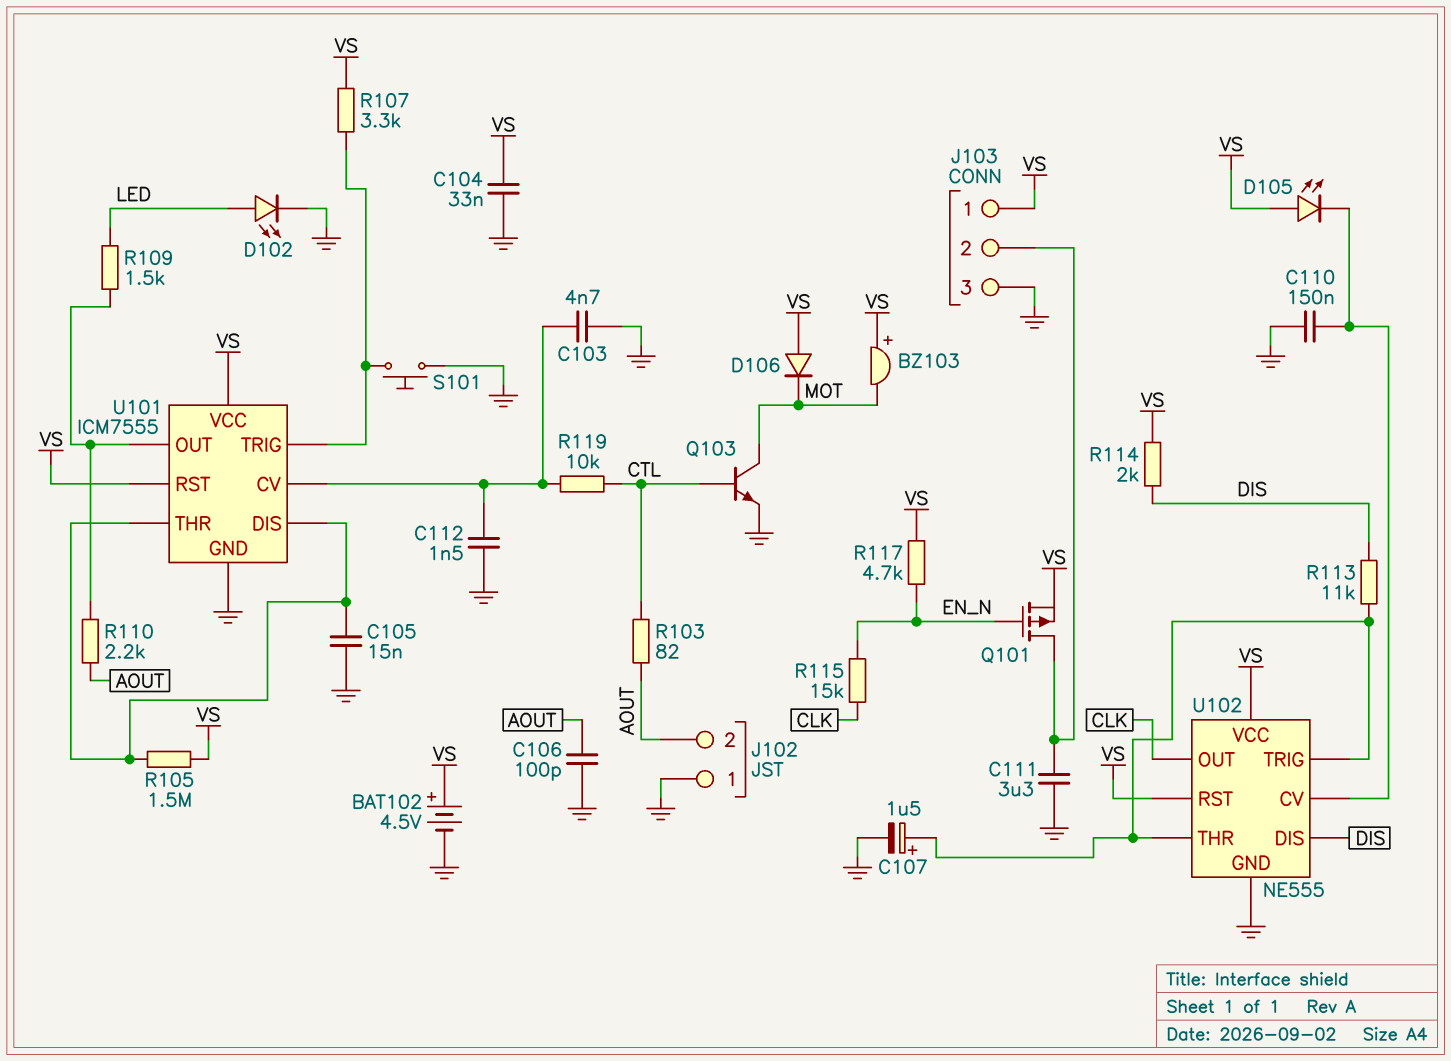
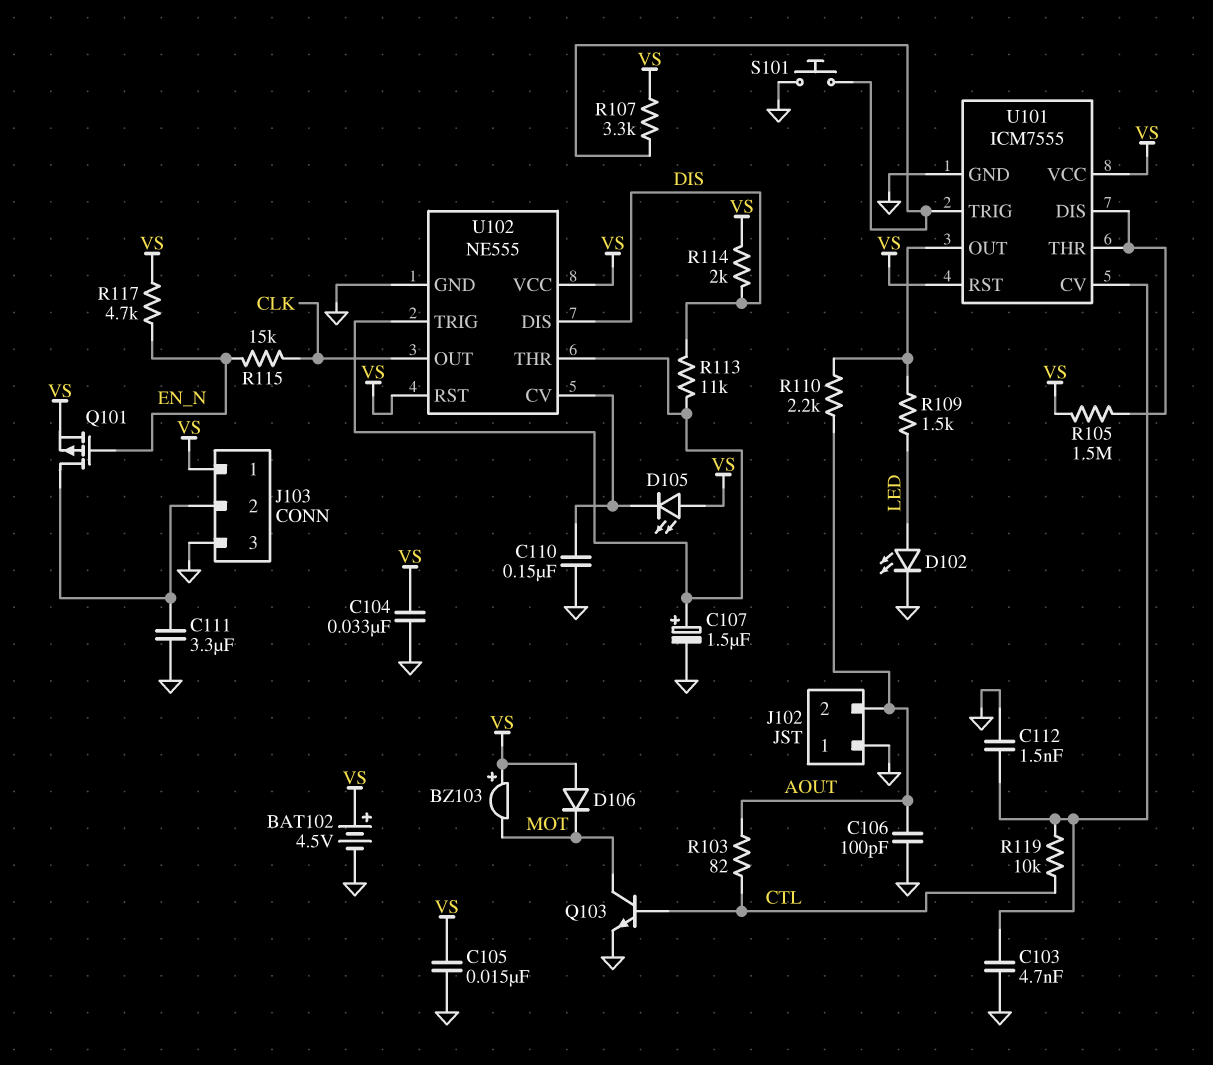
C105: 15nF (GND, U101/DIS) -> 15nF (GND, VS)

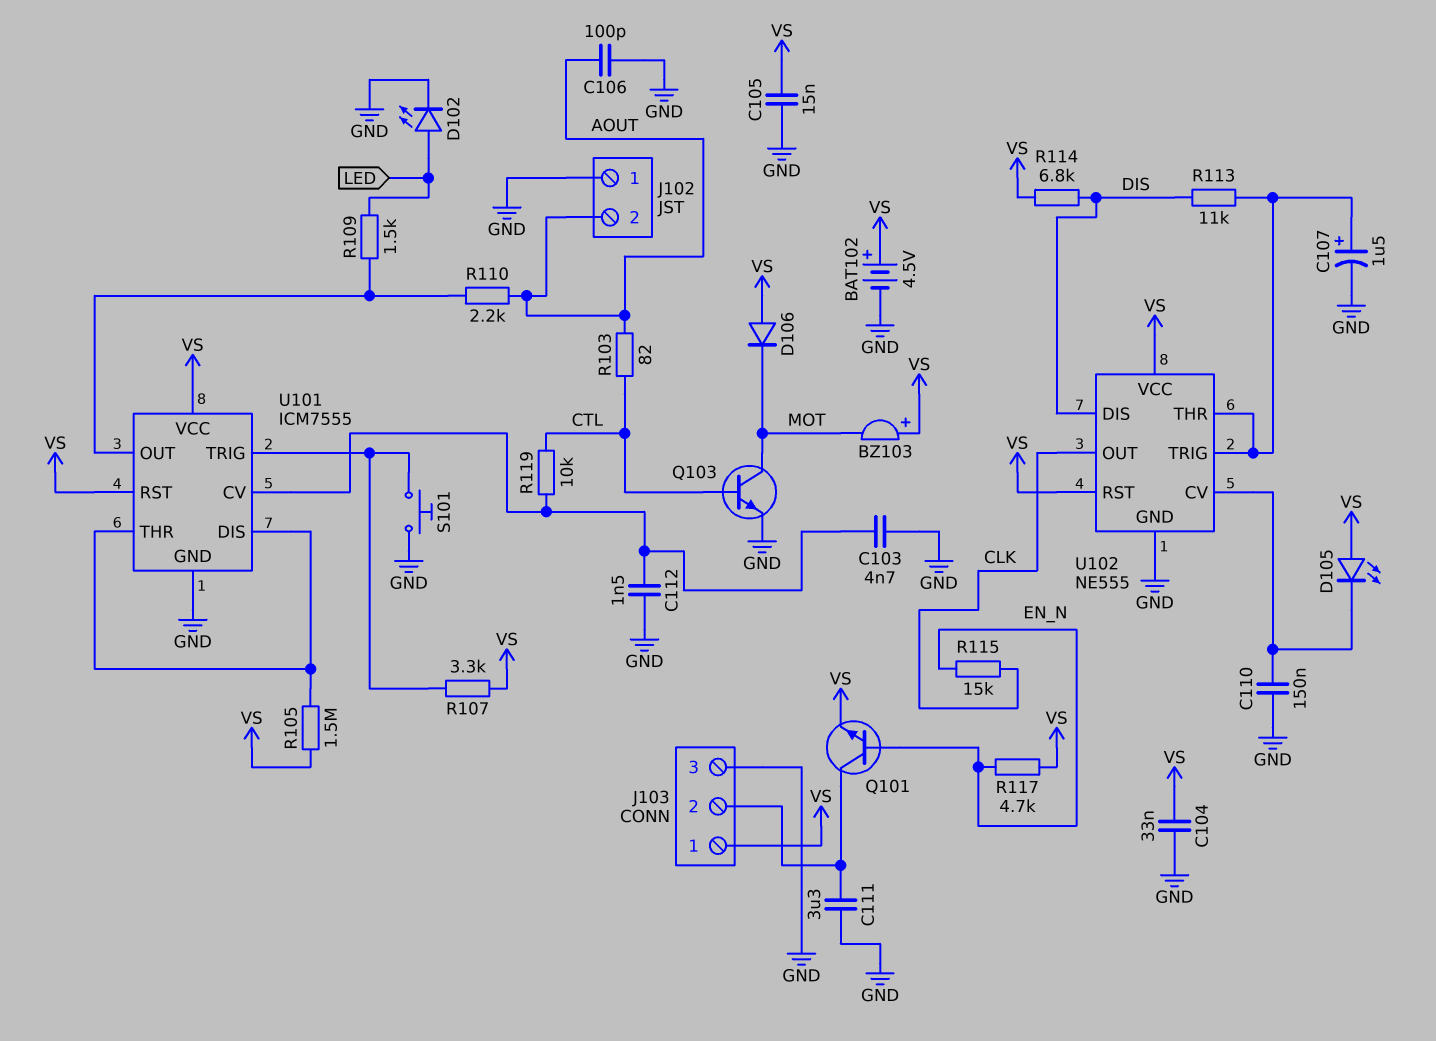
Q101: PMOS (G EN_N, D J103/2, S VS) -> NPN (B EN_N, C J103/2, E VS)
R114: 2k (DIS, VS) -> 6.8k (DIS, VS)

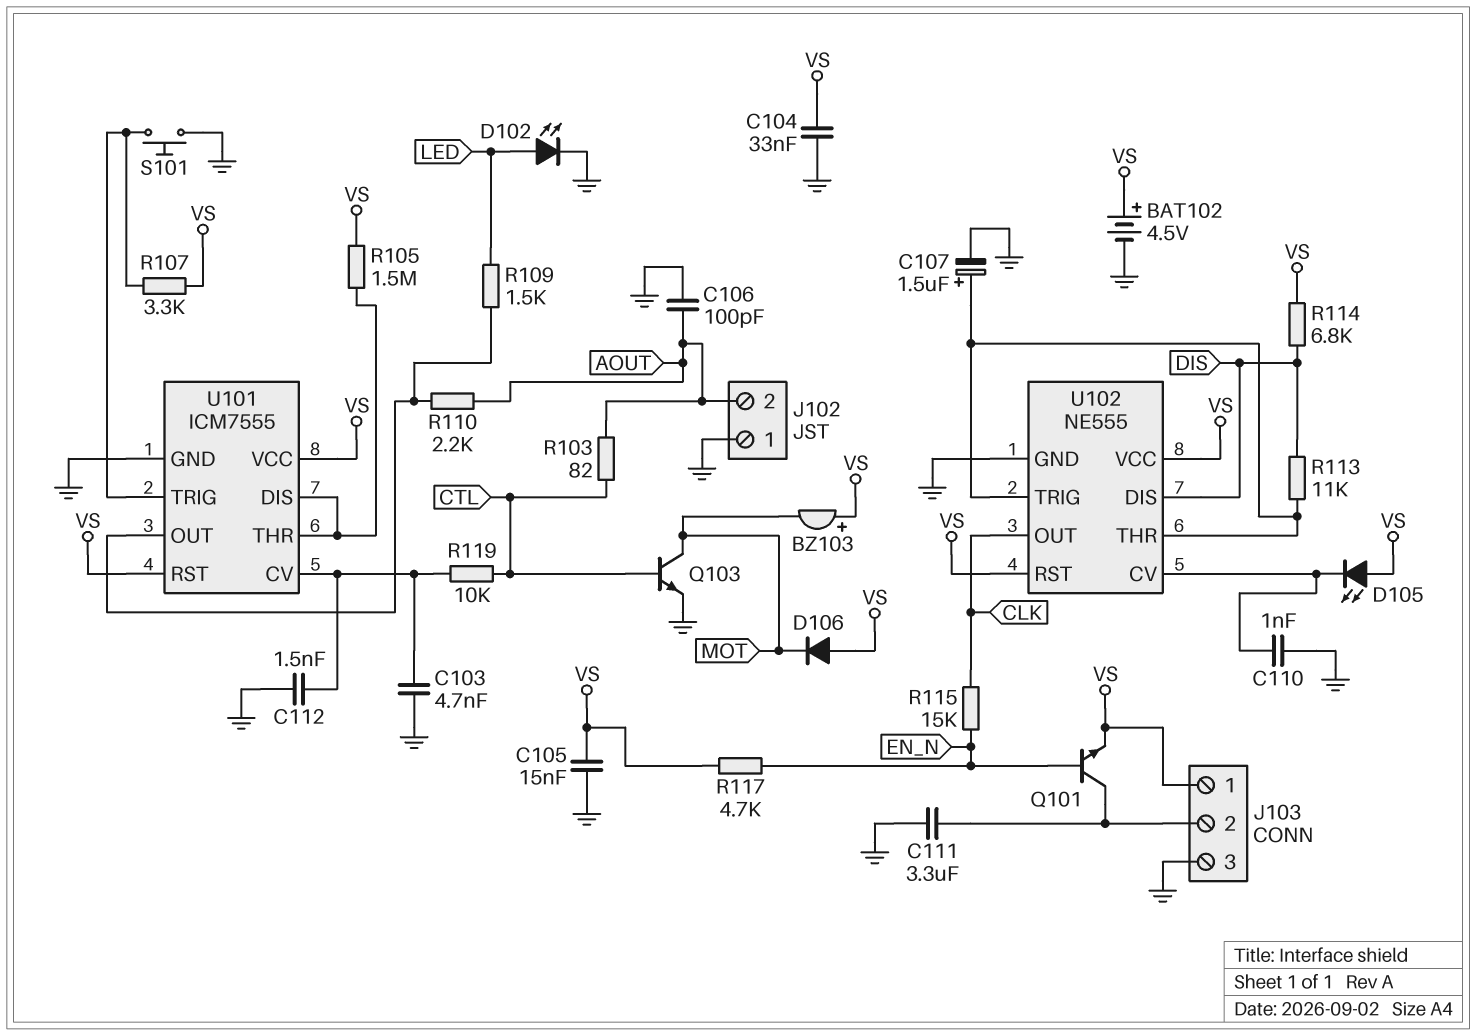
C110: 150nF (GND, U102/CV) -> 1nF (GND, U102/CV)

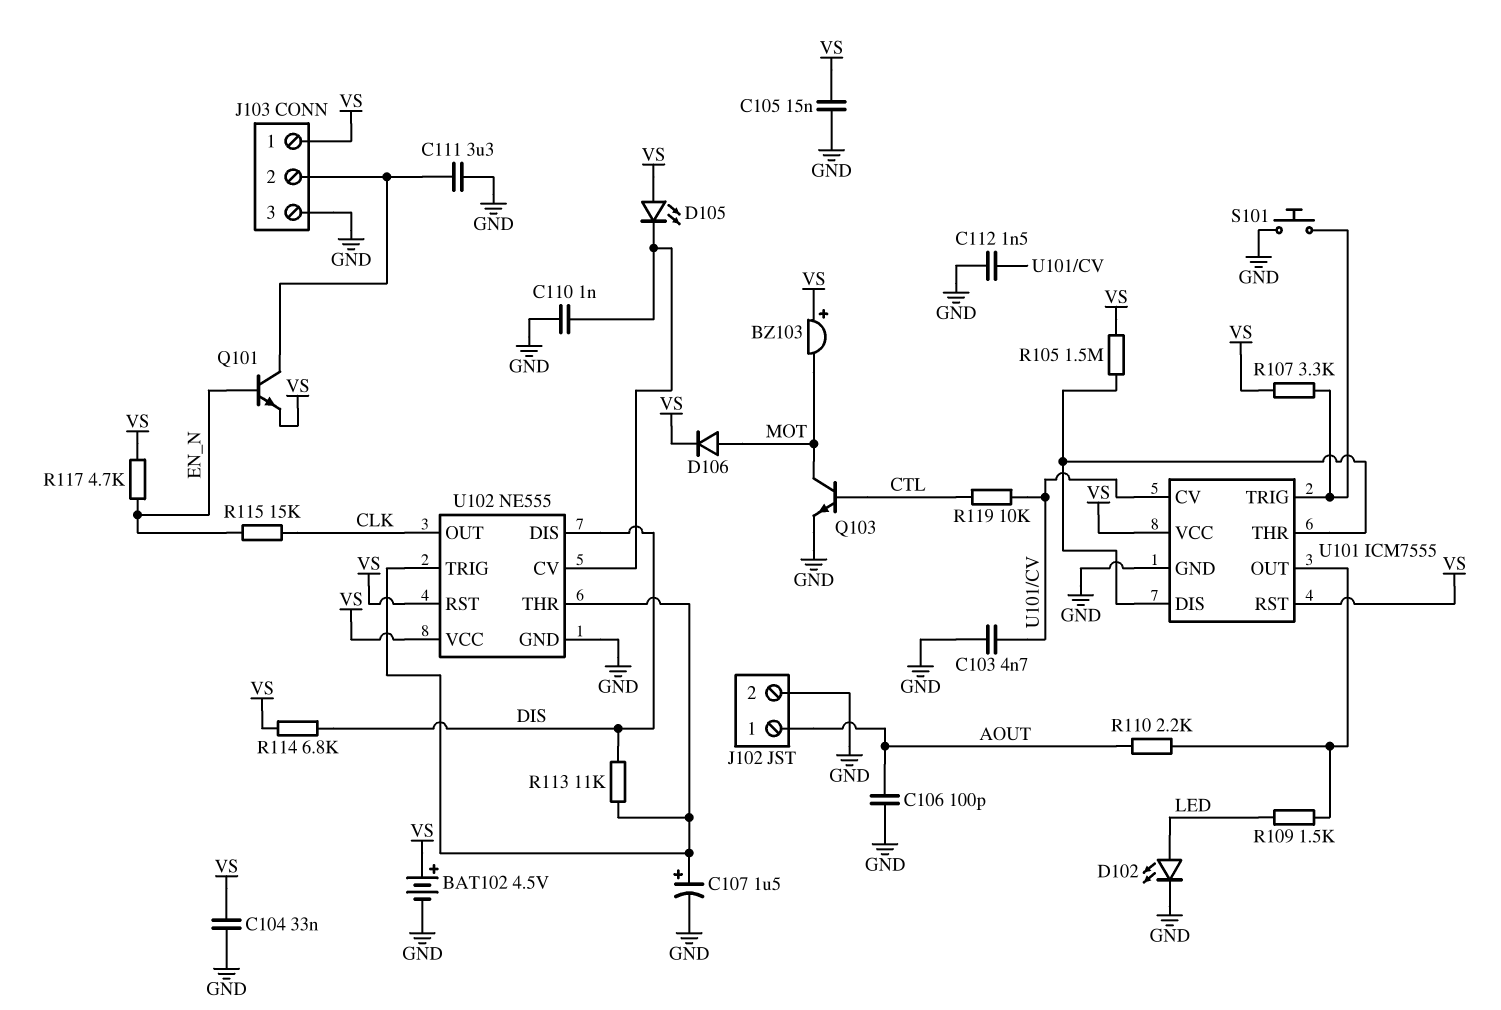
D106: diode (A VS, K MOT) -> diode (A MOT, K VS)
J102 pin 1: GND -> AOUT
J102 pin 2: AOUT -> GND
R103: 82 (AOUT, CTL) -> none

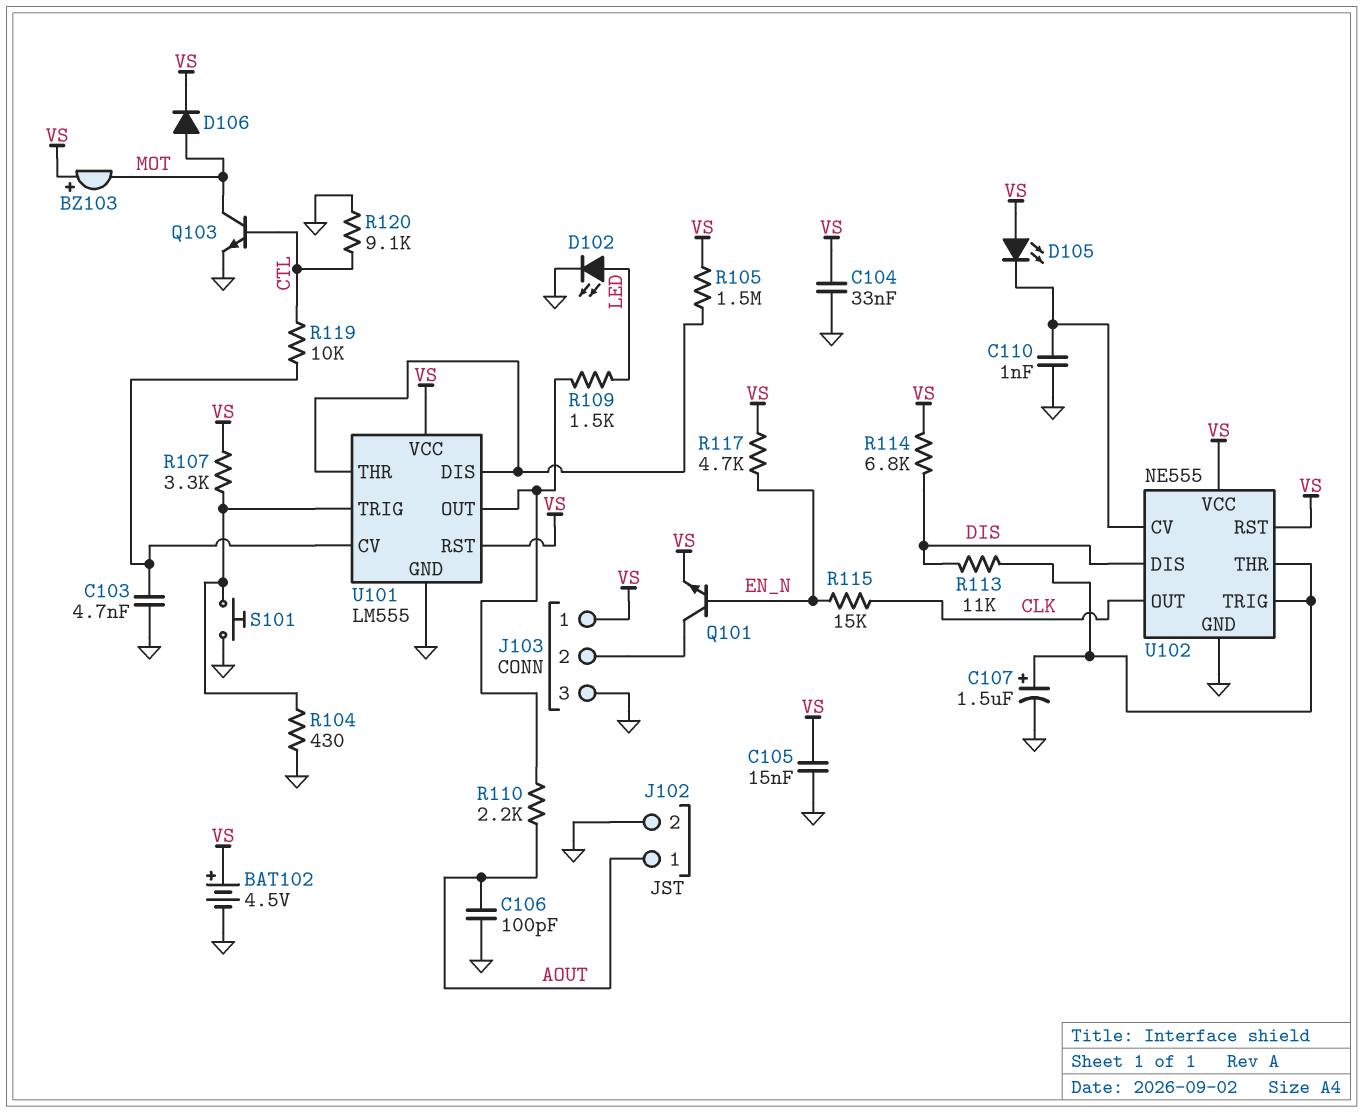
C111: 3.3uF (GND, J103/2) -> none
C112: 1.5nF (GND, U101/CV) -> none
R104: none -> 430 (GND, U101/TRIG)
R120: none -> 9.1k (CTL, GND)
U101: ICM7555 -> LM555

